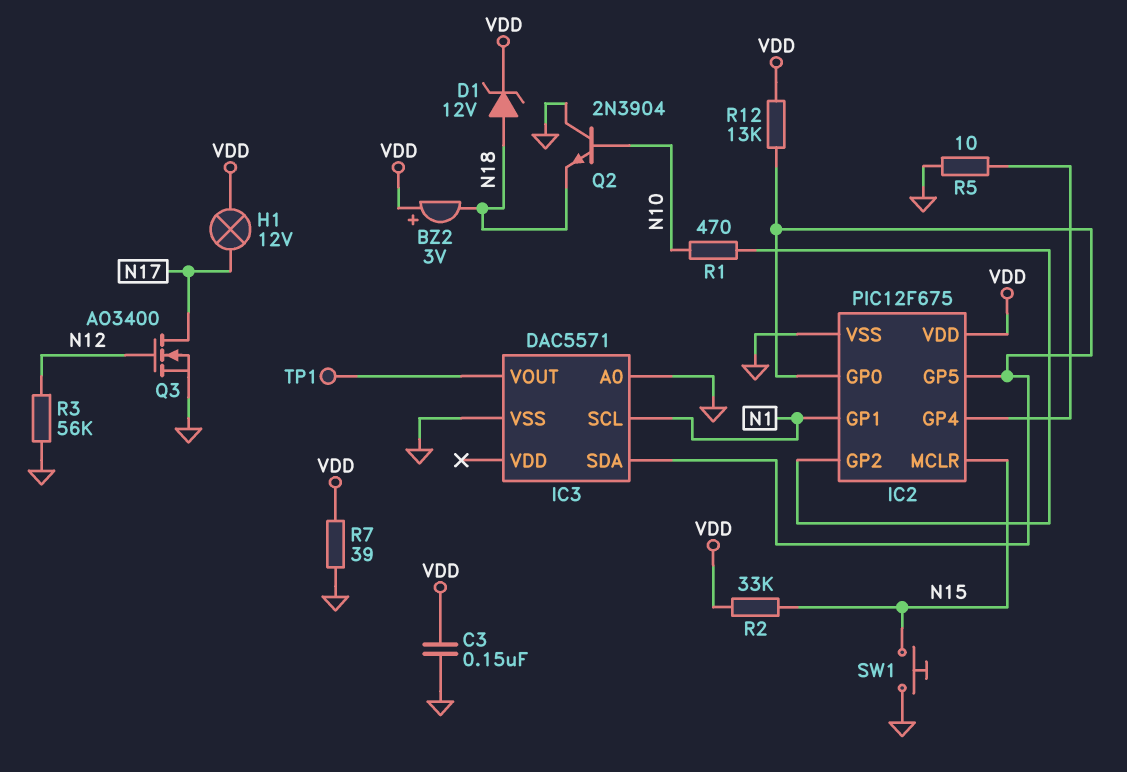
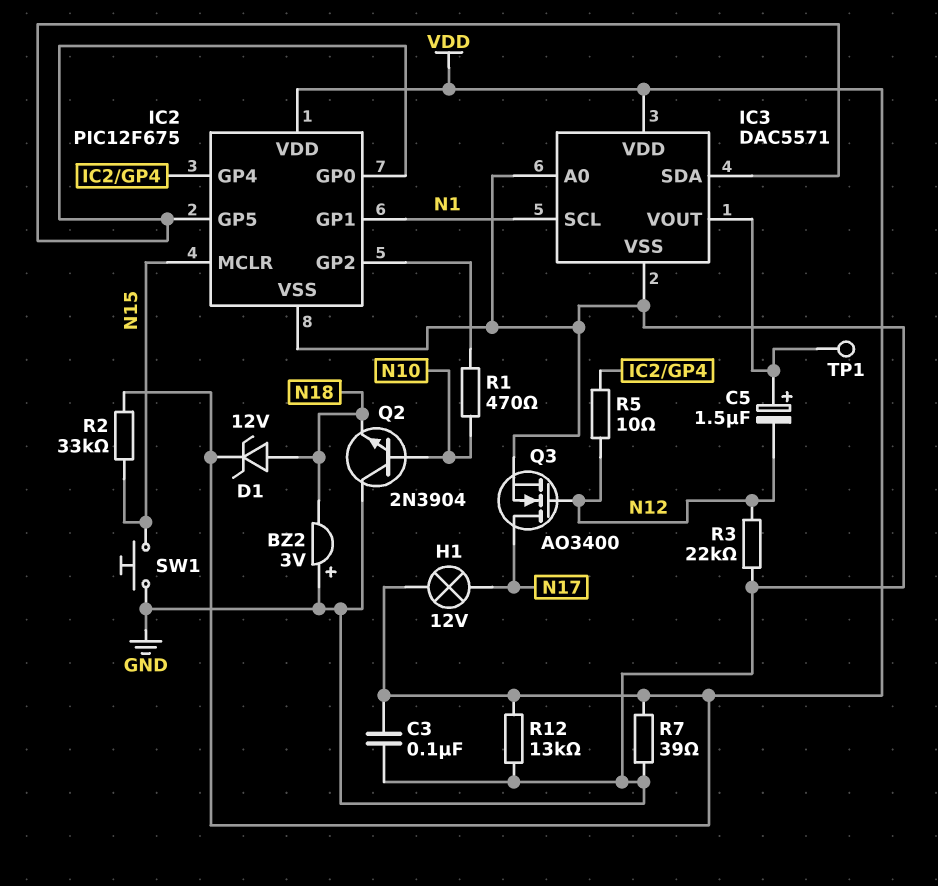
BZ2: buzzer 3V (plus VDD, minus N18) -> buzzer 3V (plus GND, minus N18)
C3: 150nF (GND, VDD) -> 100nF (GND, VDD)
C5: none -> 1.5uF (plus IC3/VOUT, minus N12)
IC3 pin VDD: none -> VDD
R3: 56k (GND, N12) -> 22k (GND, N12)
R5: 10 (GND, IC2/GP4) -> 10 (IC2/GP4, N12)
R12: 13k (IC2/GP0, VDD) -> 13k (GND, VDD)

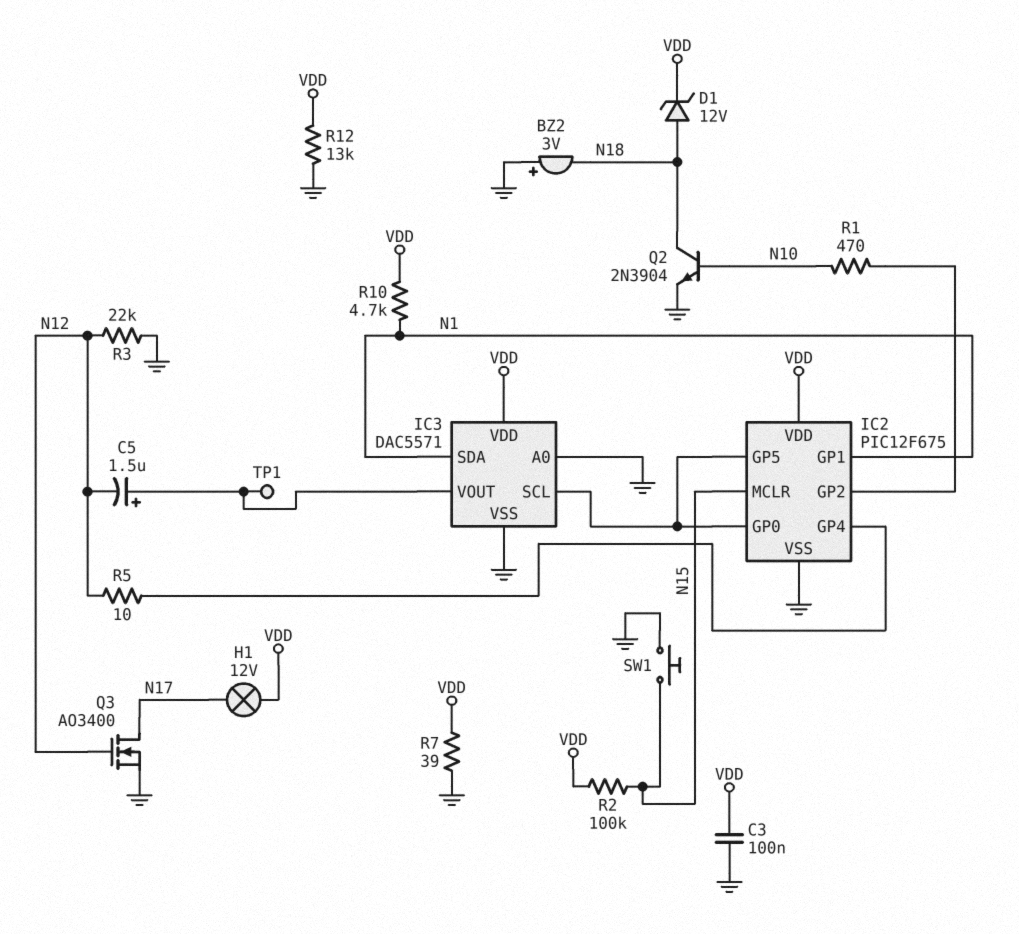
IC3 pin SCL: N1 -> IC2/GP0
IC3 pin SDA: IC2/GP0 -> N1
Q2: NPN 2N3904 (B N10, C GND, E N18) -> NPN 2N3904 (B N10, C N18, E GND)
R2: 33k (N15, VDD) -> 100k (N15, VDD)
R10: none -> 4.7k (N1, VDD)

